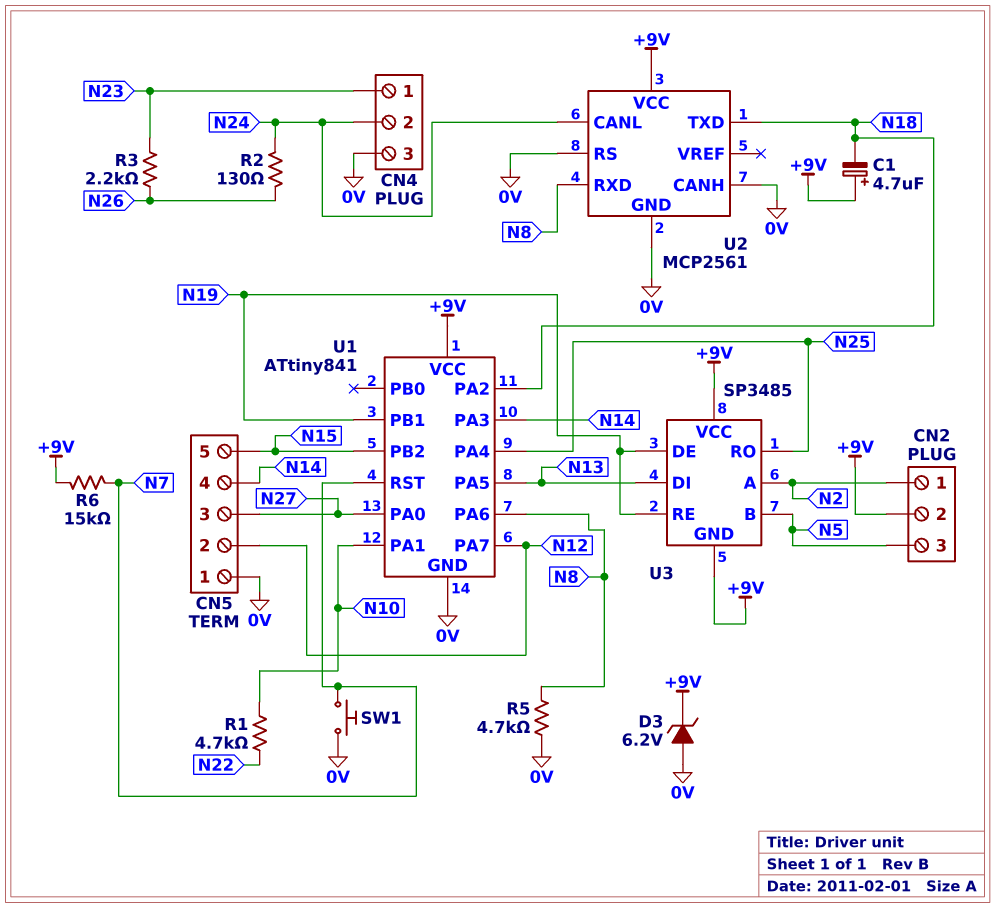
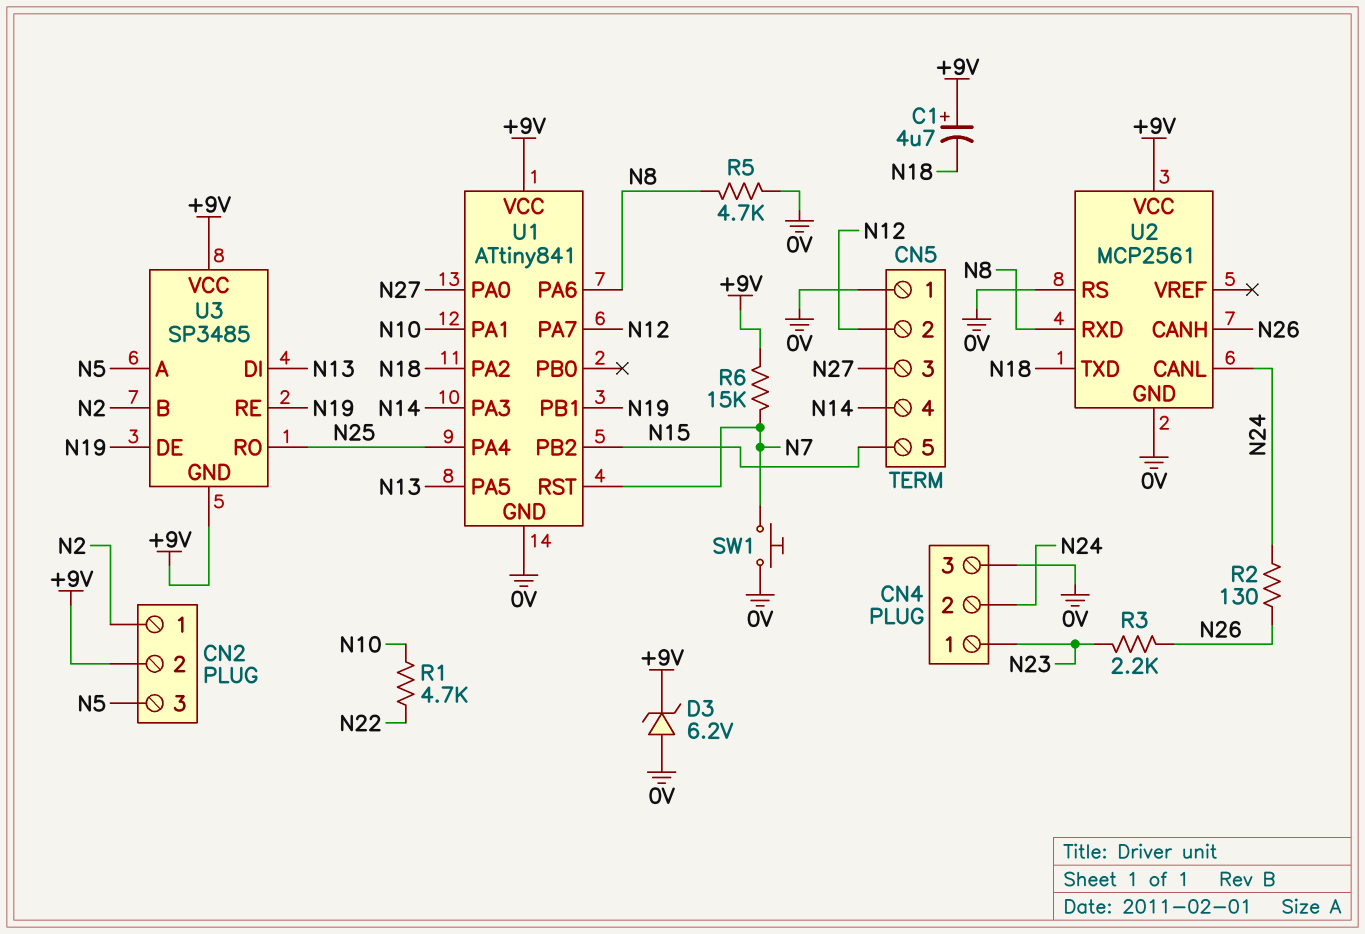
U2 pin CANH: 0V -> N26
U3 pin A: N2 -> N5
U3 pin B: N5 -> N2

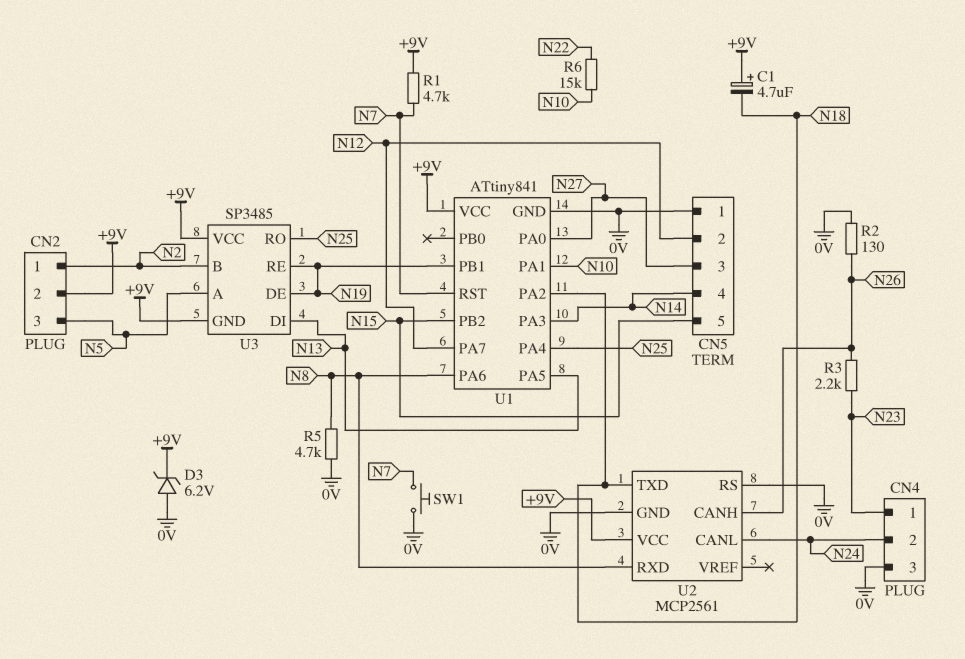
R1: 4.7k (N10, N22) -> 4.7k (+9V, N7)
R2: 130 (N24, N26) -> 130 (0V, N26)
R6: 15k (+9V, N7) -> 15k (N10, N22)

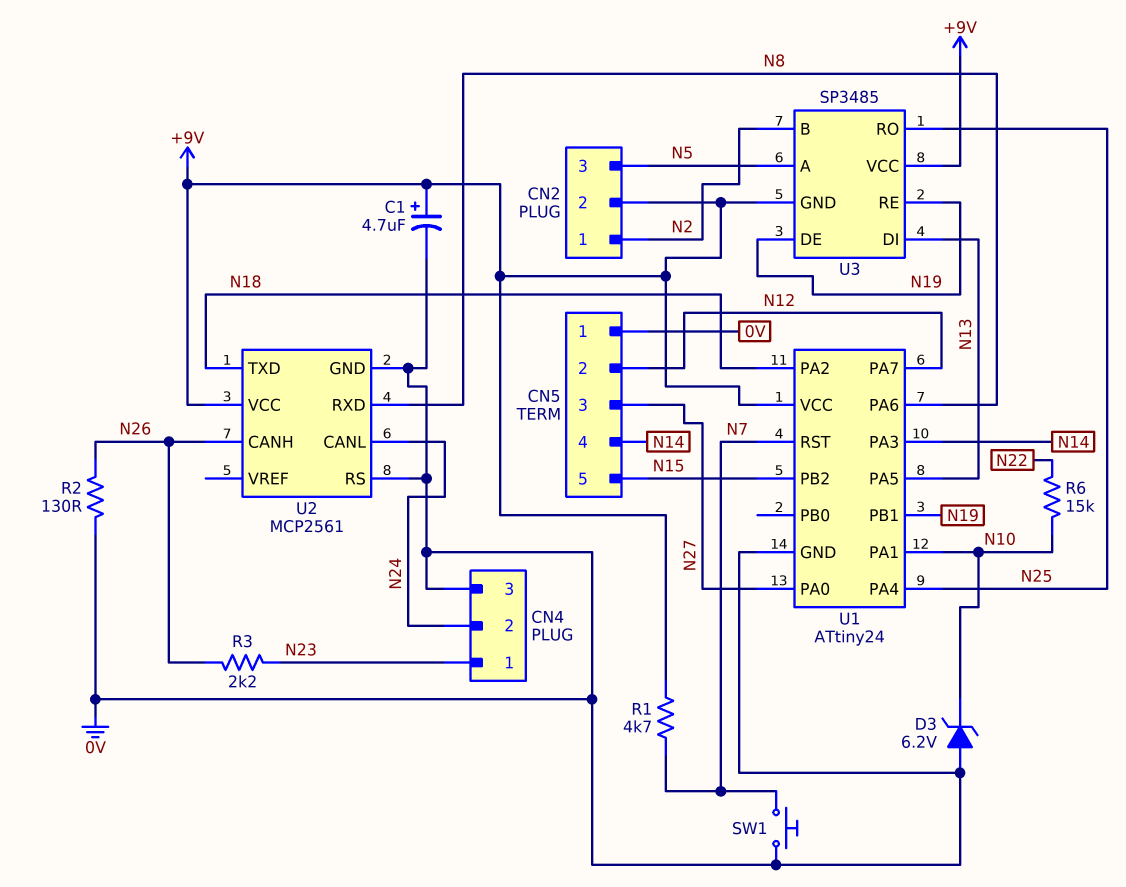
C1: 4.7uF (plus +9V, minus N18) -> 4.7uF (plus +9V, minus 0V)
D3: zener 6.2V (A 0V, K +9V) -> zener 6.2V (A 0V, K N10)
R5: 4.7k (0V, N8) -> none
U1: ATtiny841 -> ATtiny24

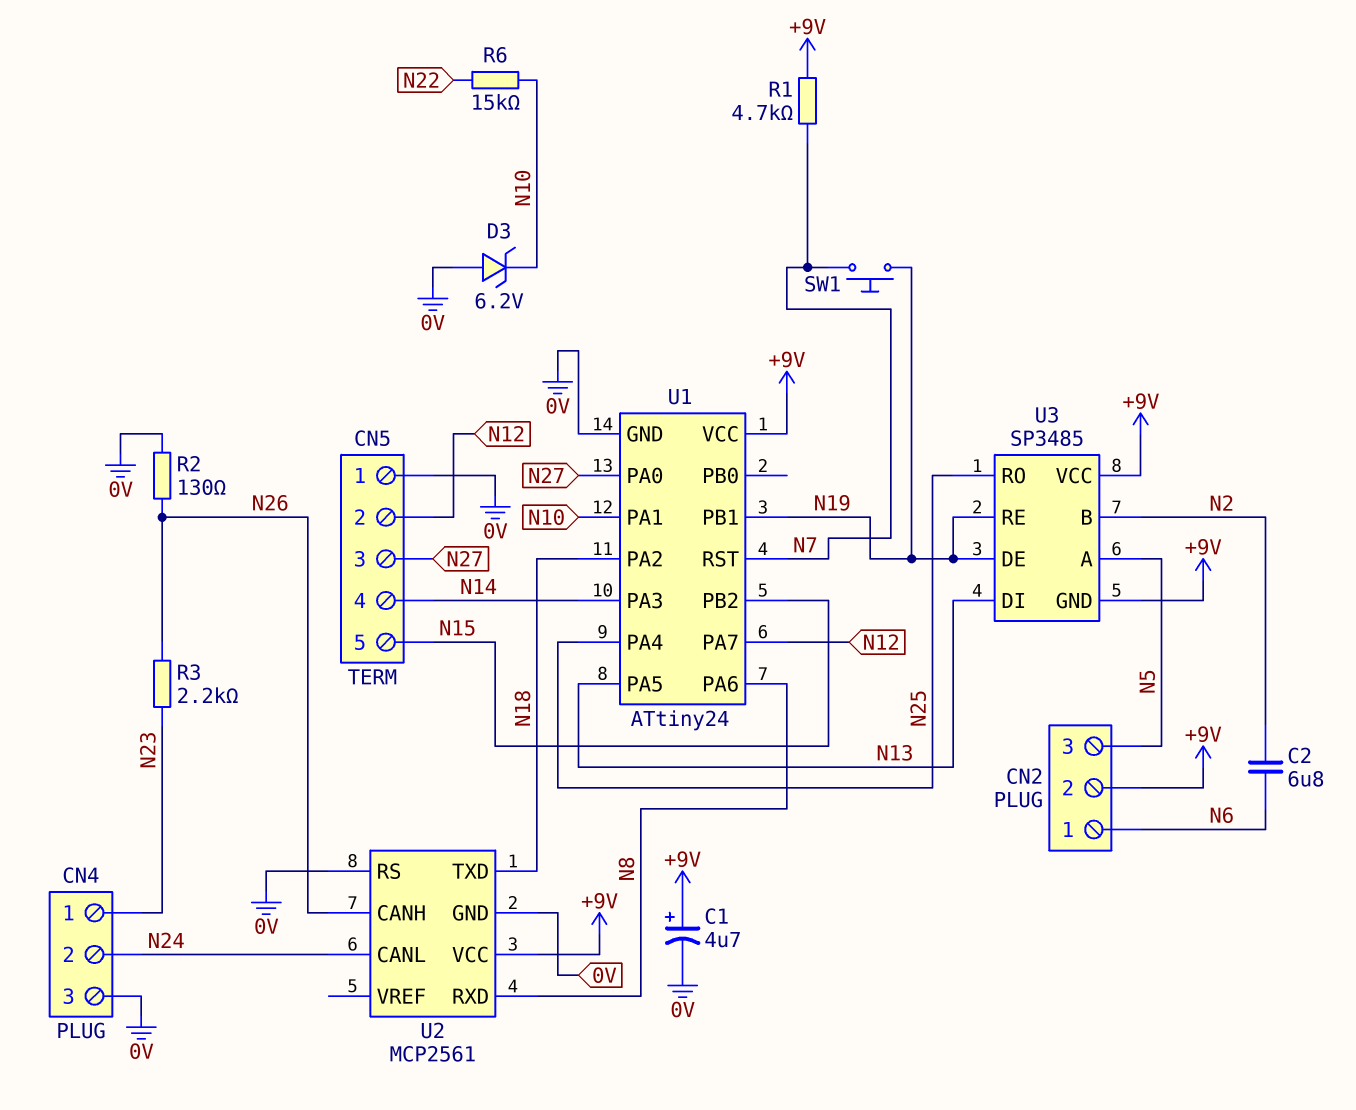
C2: none -> 6.8uF (N2, N6)
CN2 pin 1: N2 -> N6
SW1: button (0V, N7) -> button (N7, N19)

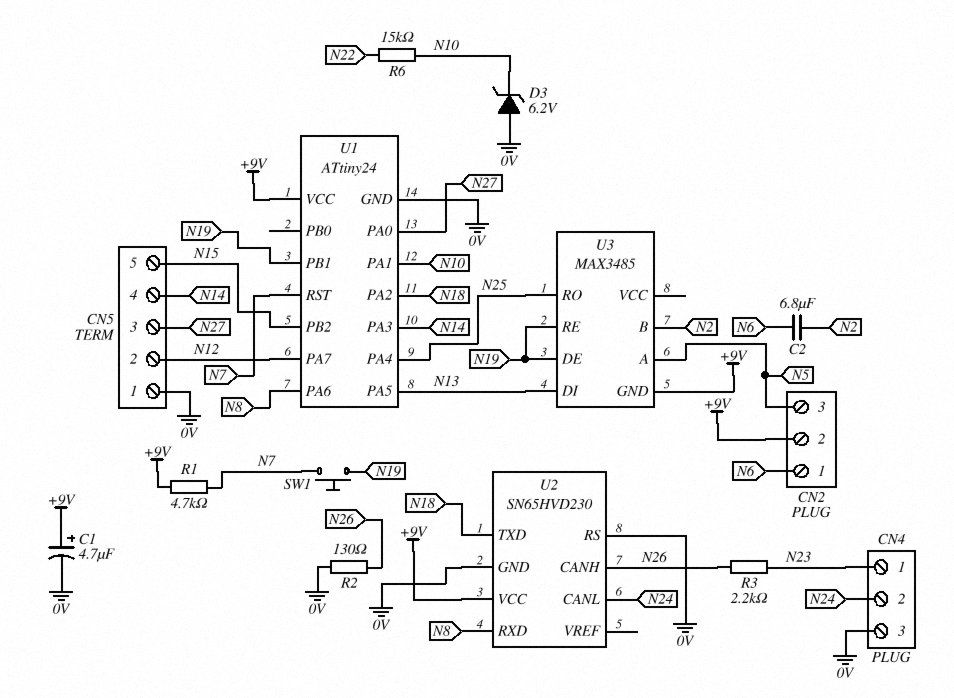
U2: MCP2561 -> SN65HVD230
U3: SP3485 -> MAX3485
U3 pin VCC: +9V -> none

